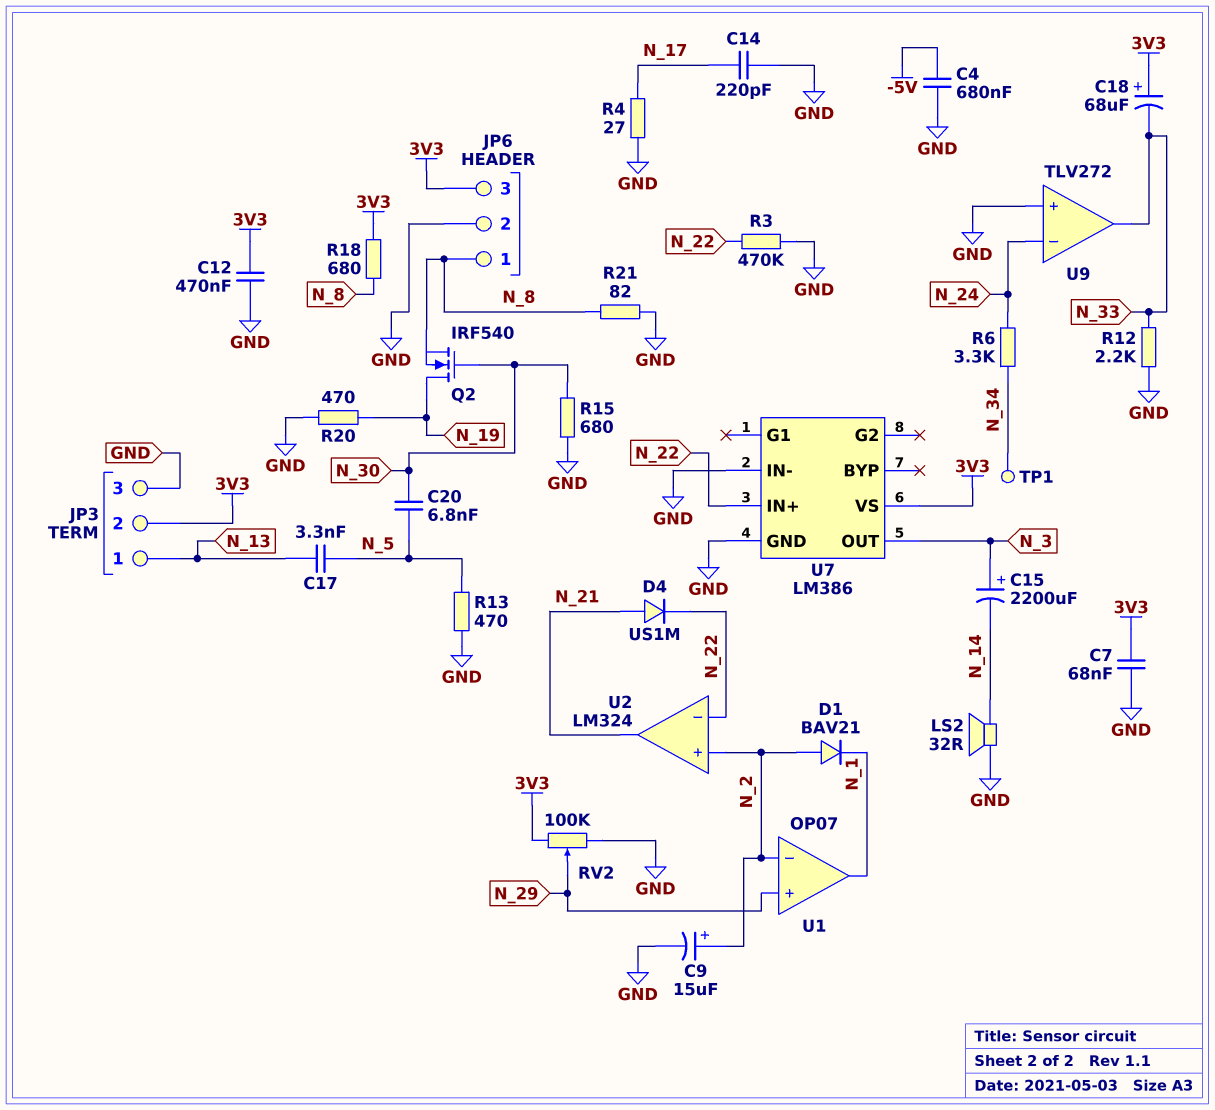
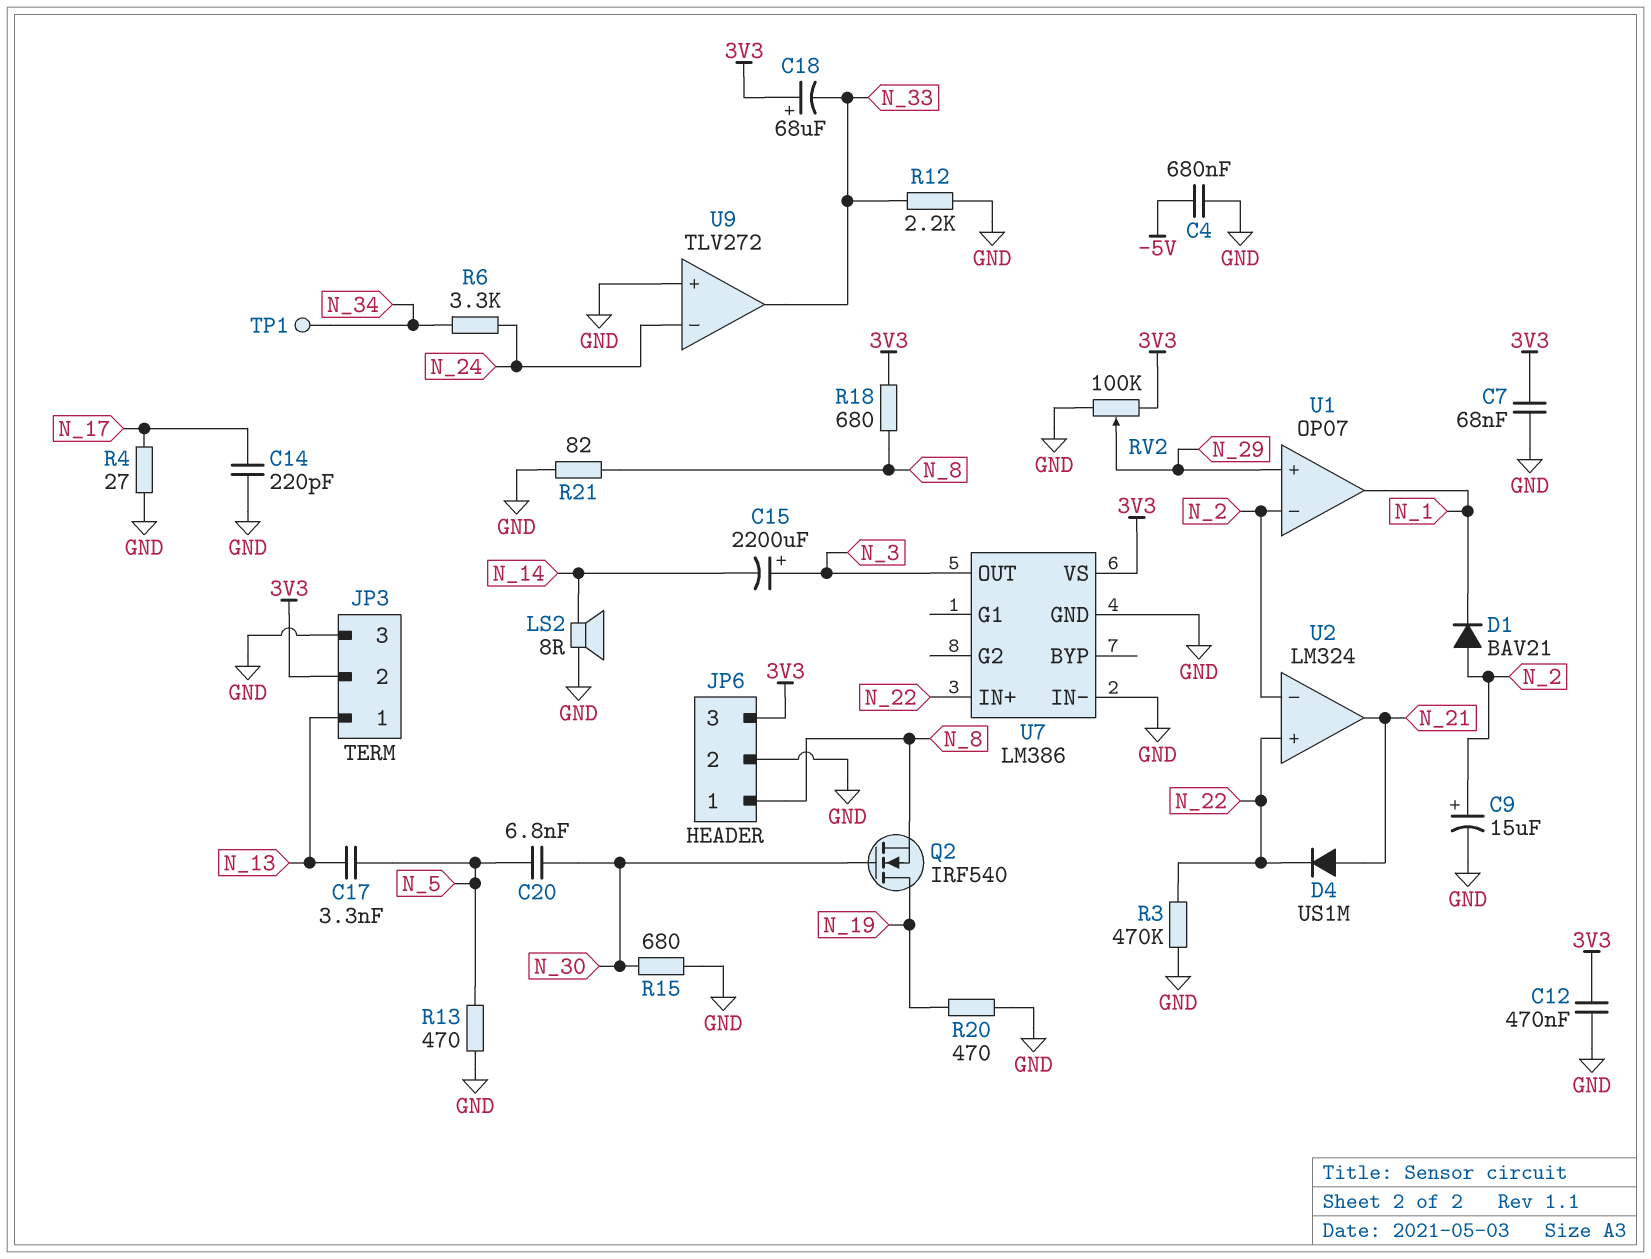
LS2: speaker 32R (GND, N_14) -> speaker 8R (GND, N_14)
U2 pin in+: N_2 -> N_22
U2 pin in-: N_22 -> N_2

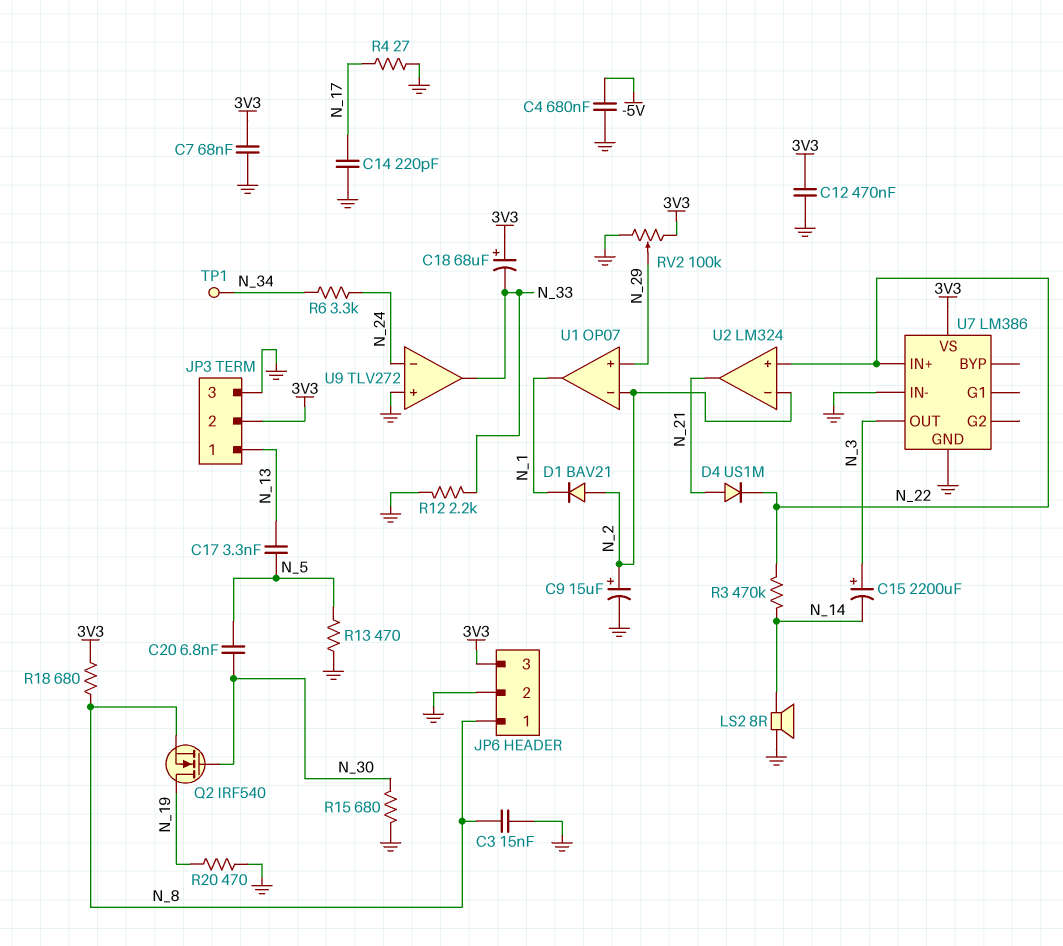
C3: none -> 15nF (GND, N_8)
R3: 470k (GND, N_22) -> 470k (N_14, N_22)
R21: 82 (GND, N_8) -> none

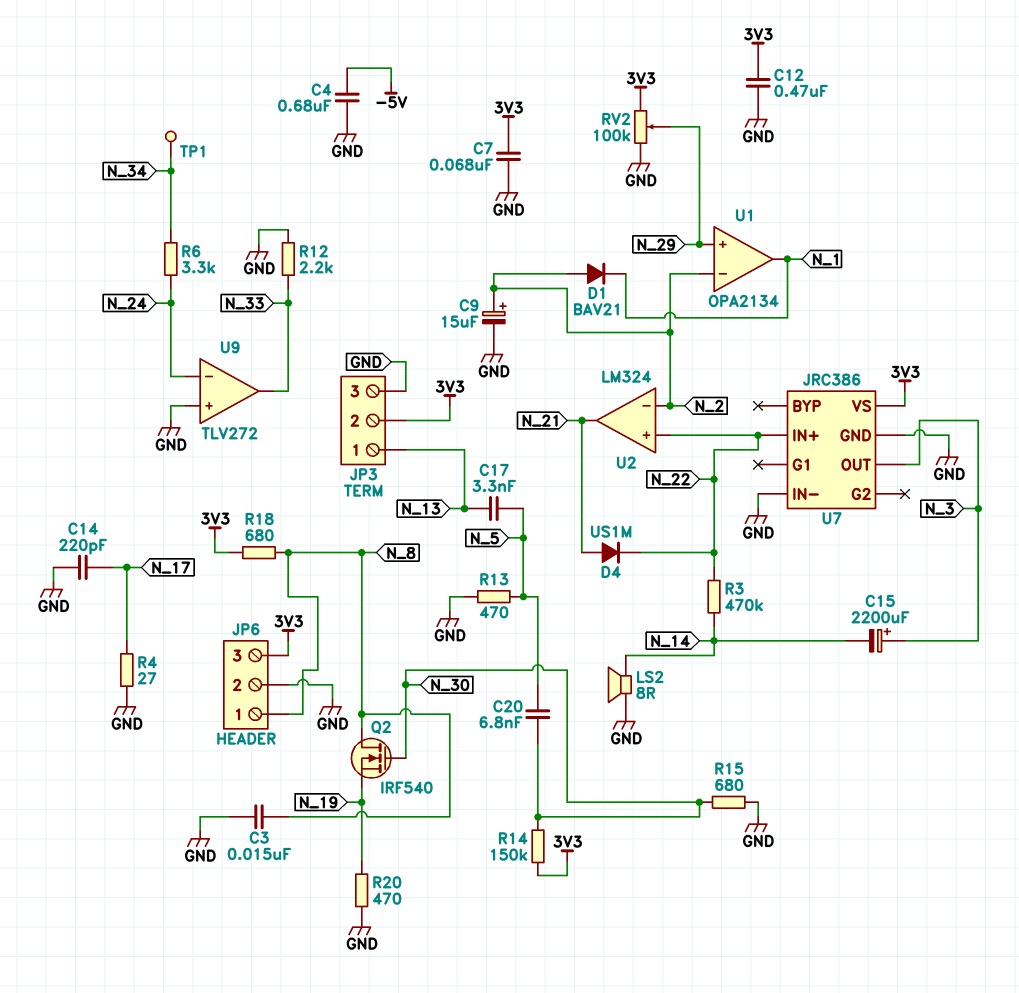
C18: 68uF (plus 3V3, minus N_33) -> none
Q2: NMOS IRF540 (G N_30, D N_19, S N_8) -> NMOS IRF540 (G N_30, D N_8, S N_19)
R14: none -> 150k (3V3, N_30)
U1: OP07 -> OPA2134
U7: LM386 -> JRC386

